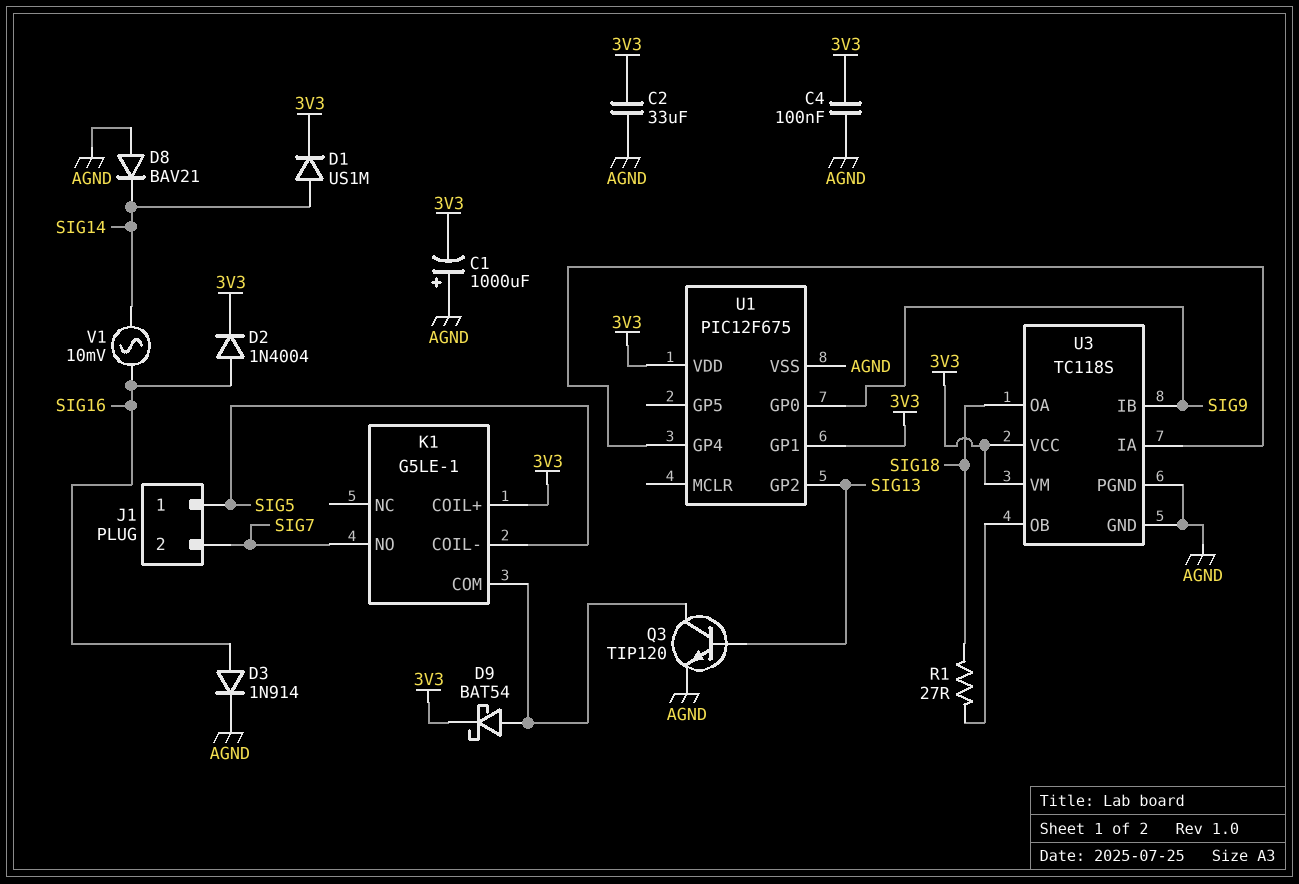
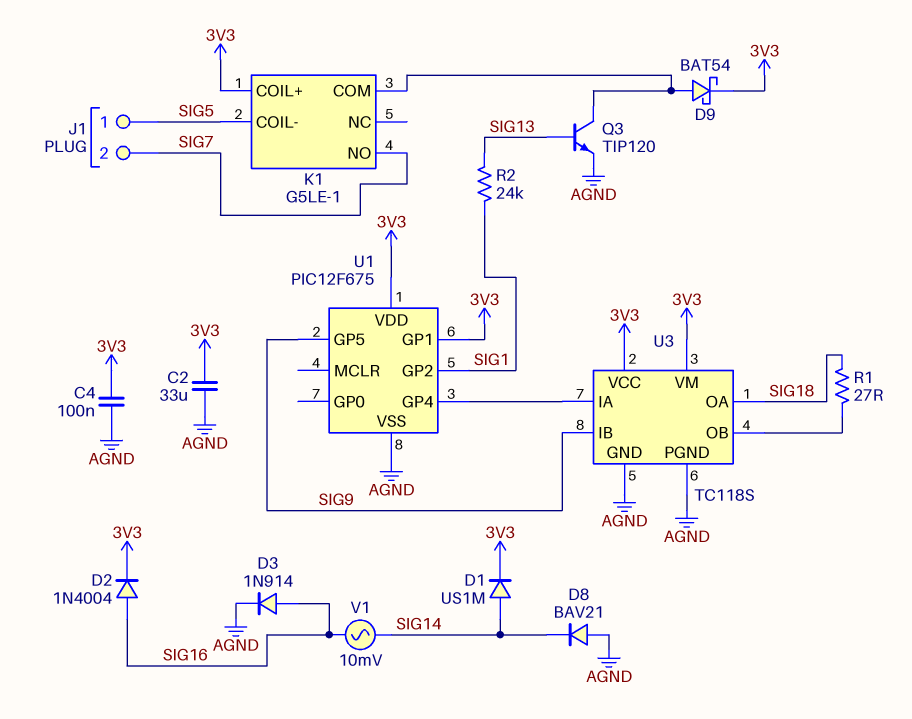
C1: 1000uF (plus AGND, minus 3V3) -> none
R2: none -> 24k (SIG1, SIG13)
U1 pin GP0: SIG9 -> none
U1 pin GP2: SIG13 -> SIG1
U1 pin GP5: none -> SIG9

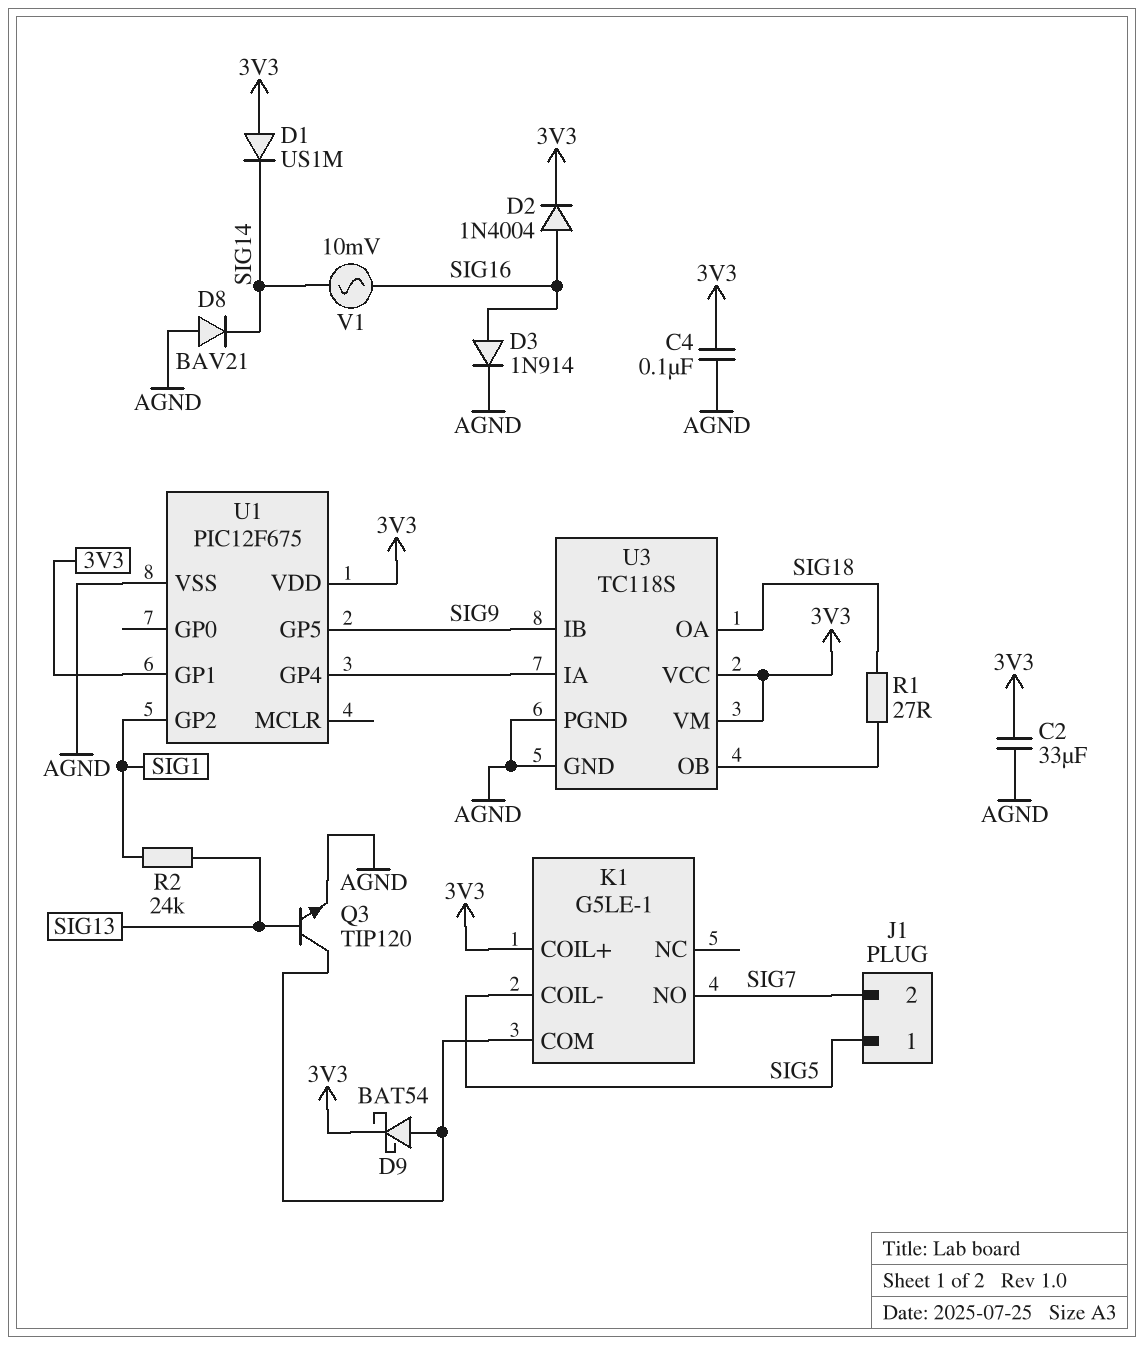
D1: diode US1M (A SIG14, K 3V3) -> diode US1M (A 3V3, K SIG14)

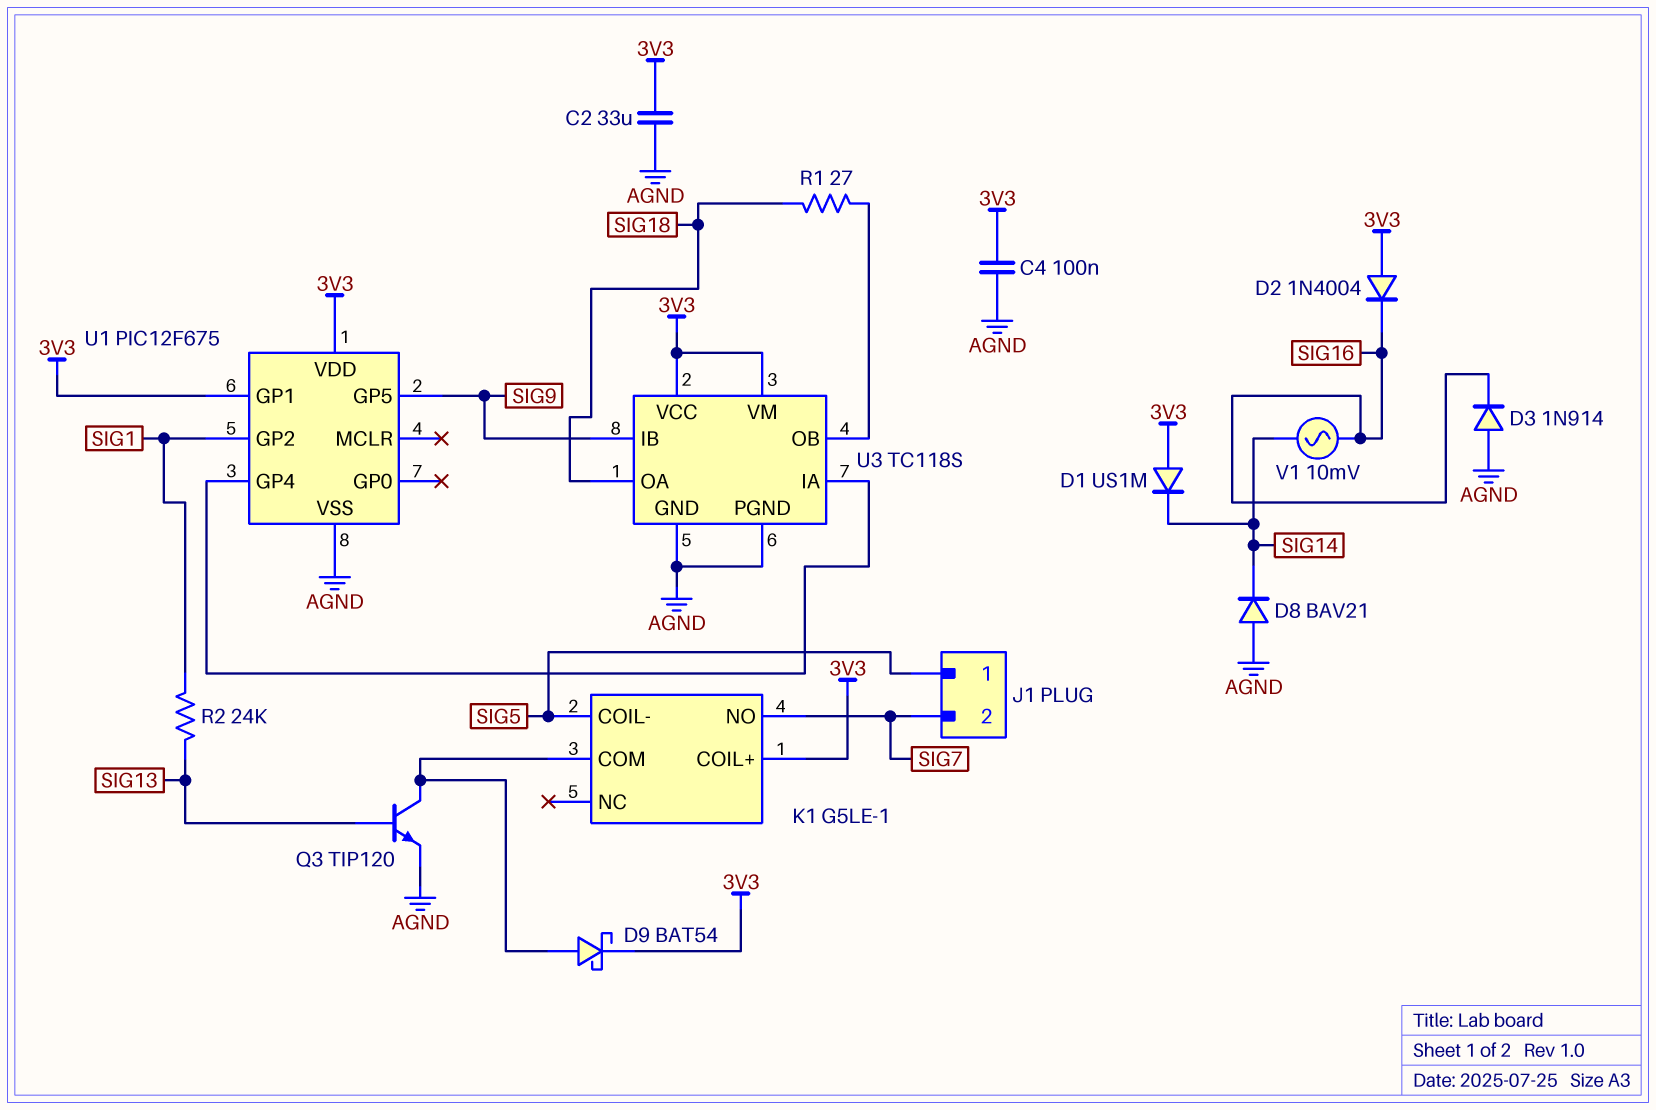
D2: diode 1N4004 (A SIG16, K 3V3) -> diode 1N4004 (A 3V3, K SIG16)
D3: diode 1N914 (A SIG16, K AGND) -> diode 1N914 (A AGND, K SIG16)

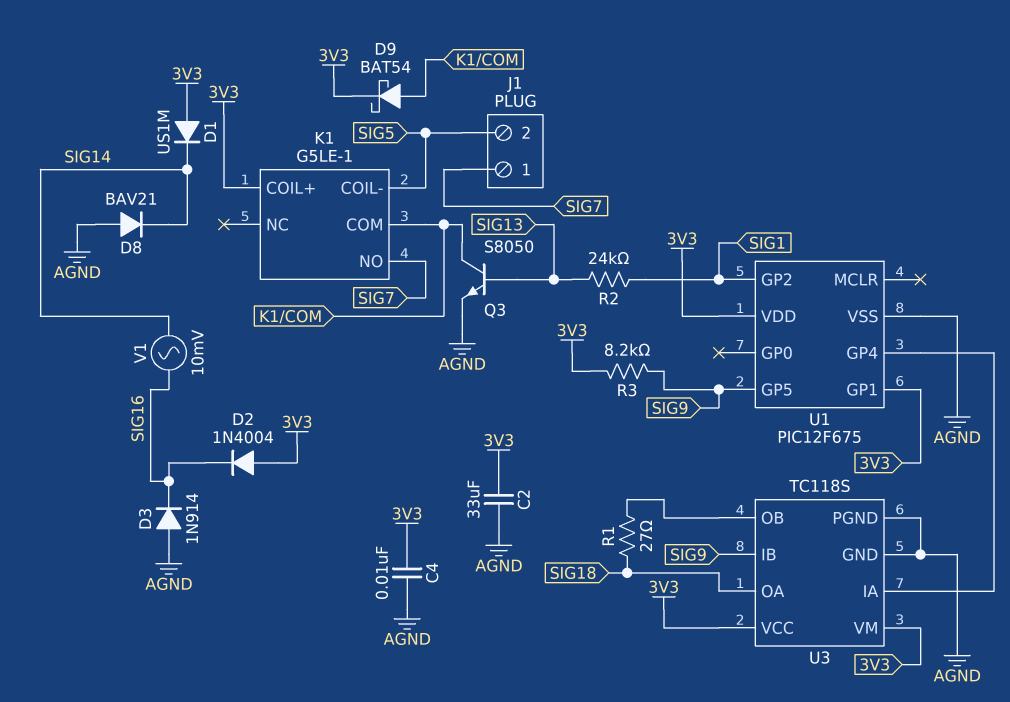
C4: 100nF (3V3, AGND) -> 10nF (3V3, AGND)
J1 pin 1: SIG5 -> SIG7
J1 pin 2: SIG7 -> SIG5
Q3: NPN TIP120 (B SIG13, C K1/COM, E AGND) -> NPN S8050 (B SIG13, C K1/COM, E AGND)
R3: none -> 8.2k (3V3, SIG9)

